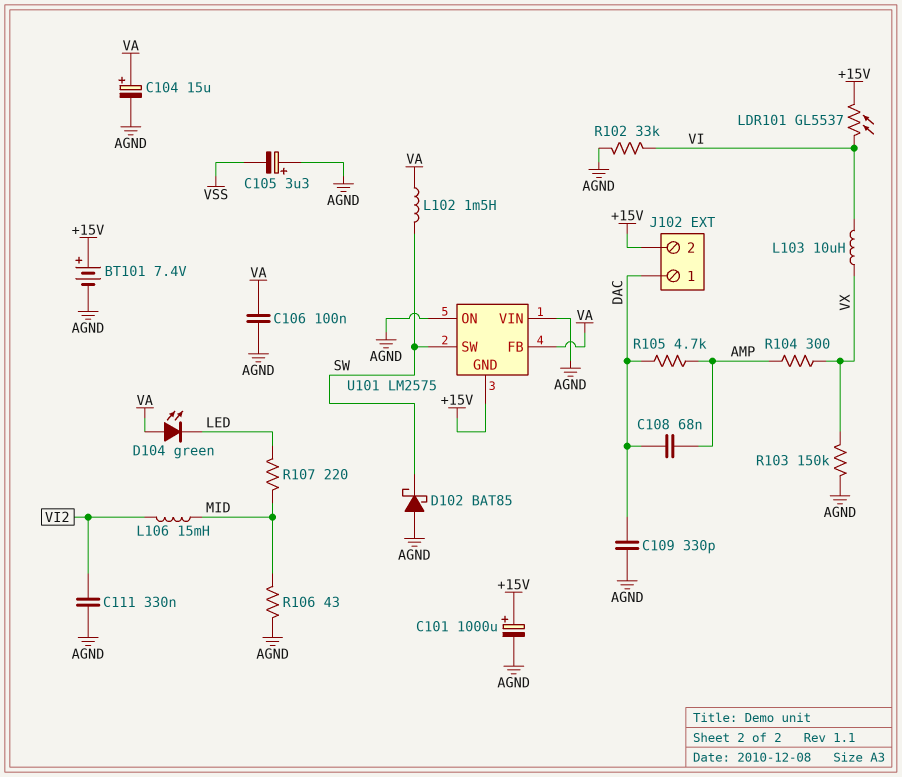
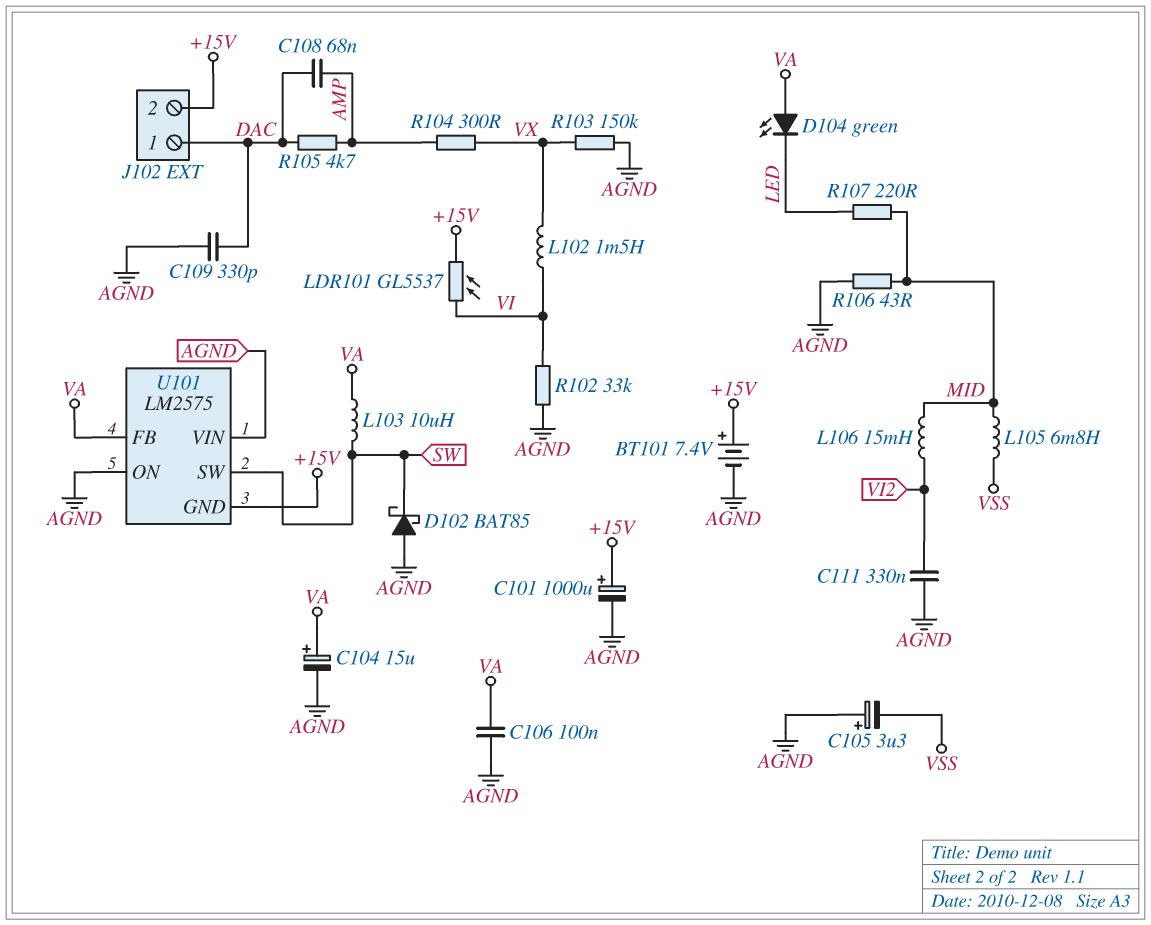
L102: 1.5mH (SW, VA) -> 1.5mH (VI, VX)
L103: 10uH (VI, VX) -> 10uH (SW, VA)
L105: none -> 6.8mH (MID, VSS)

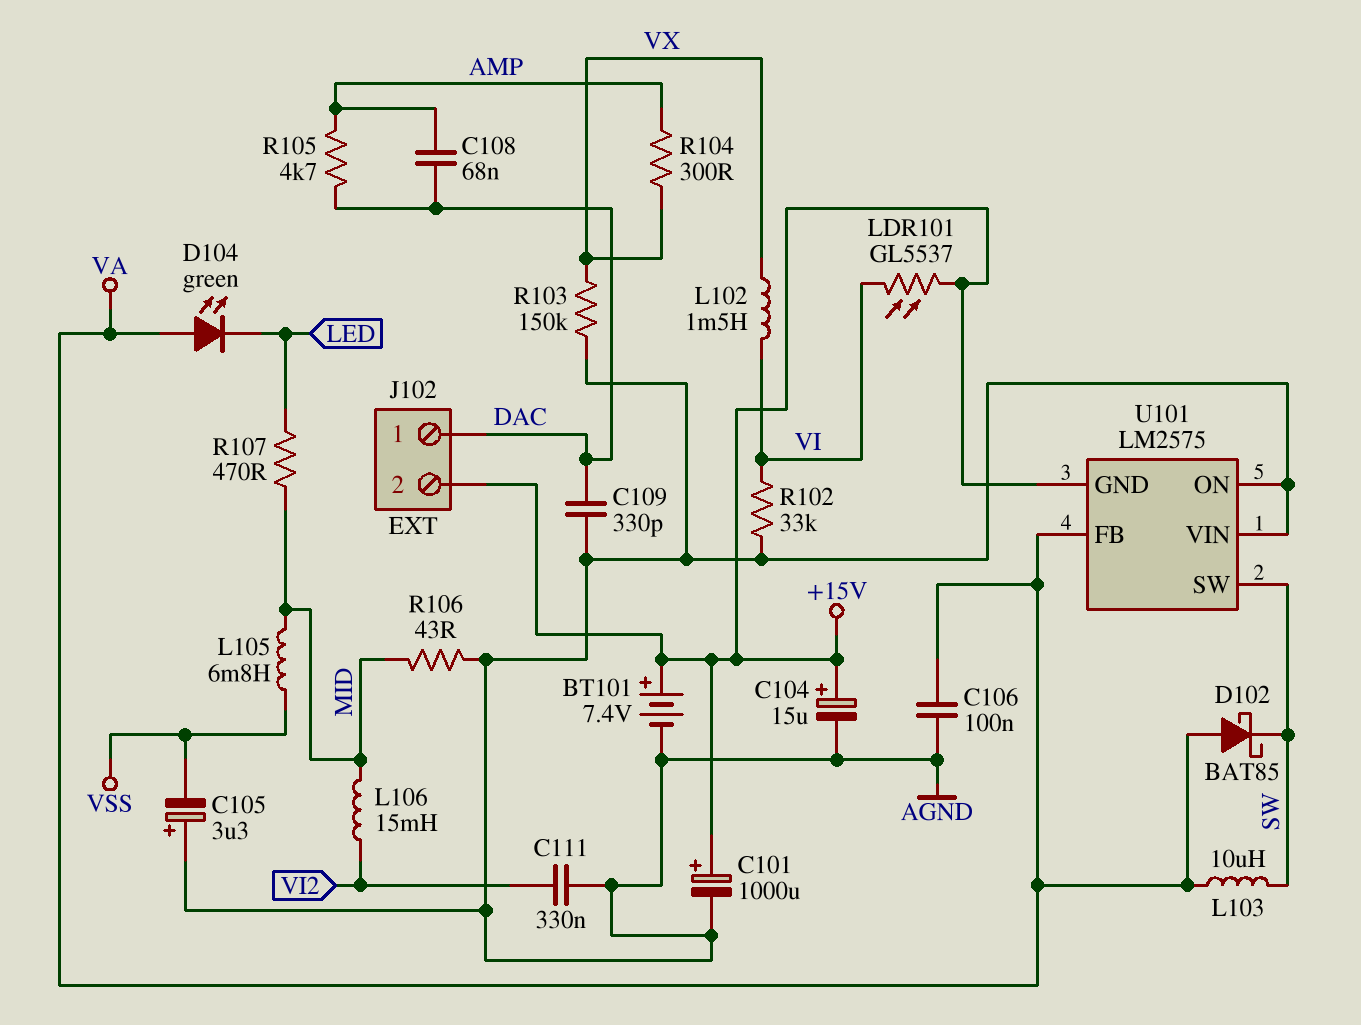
C104: 15uF (plus VA, minus AGND) -> 15uF (plus +15V, minus AGND)
D102: schottky BAT85 (A AGND, K SW) -> schottky BAT85 (A VA, K SW)
R107: 220 (LED, MID) -> 470 (LED, MID)

